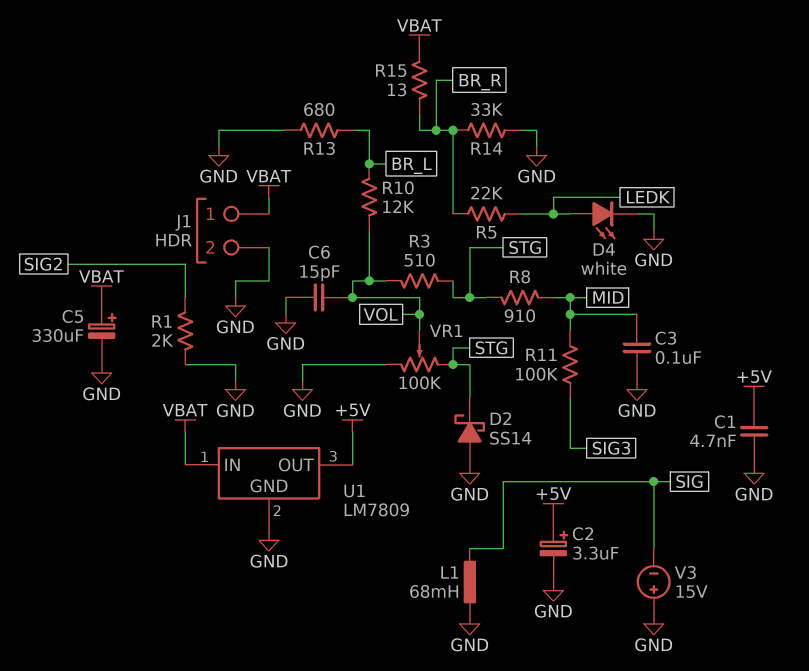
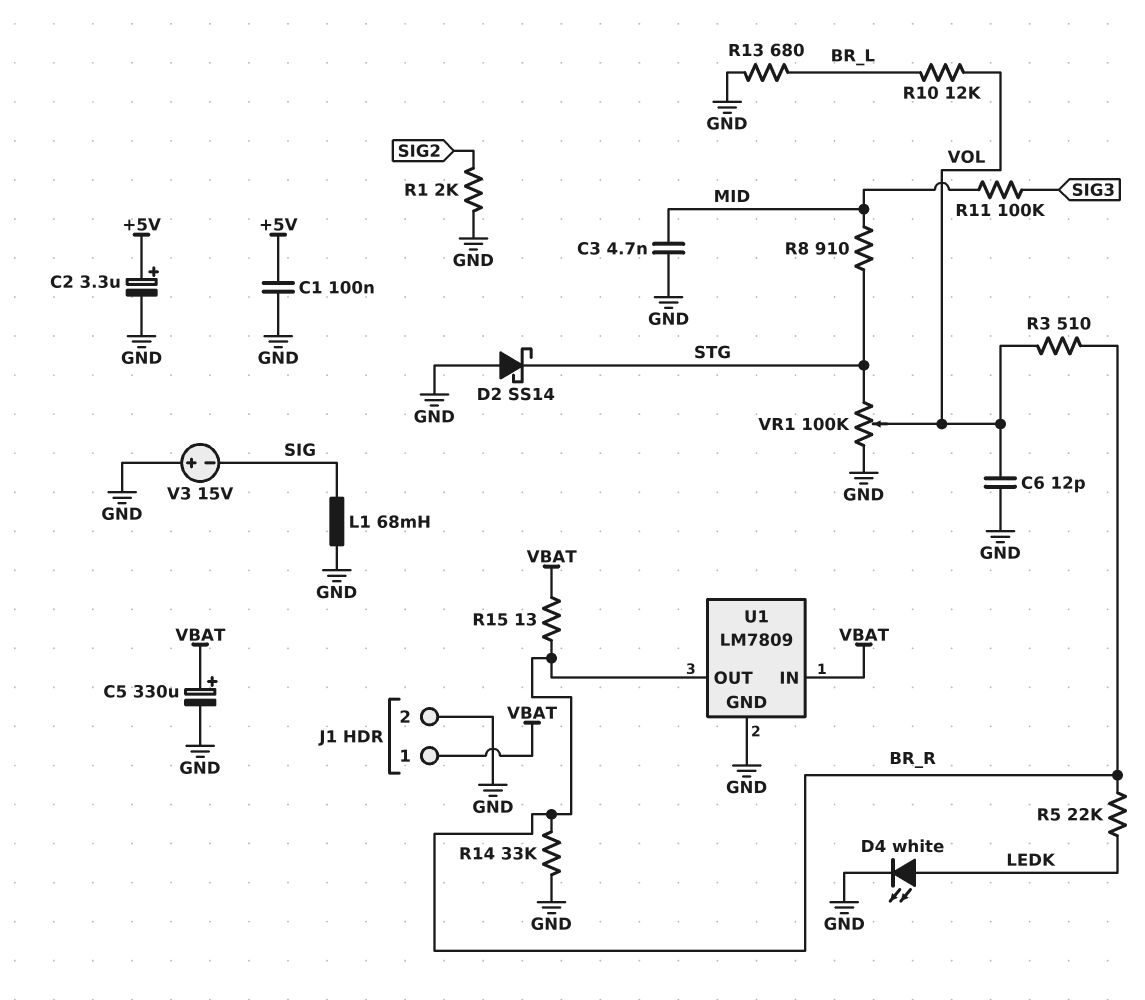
C1: 4.7nF (+5V, GND) -> 100nF (+5V, GND)
C3: 100nF (GND, MID) -> 4.7nF (GND, MID)
C6: 15pF (GND, VOL) -> 12pF (GND, VOL)
R3: 510 (STG, VOL) -> 510 (BR_R, VOL)
U1 pin OUT: +5V -> BR_R

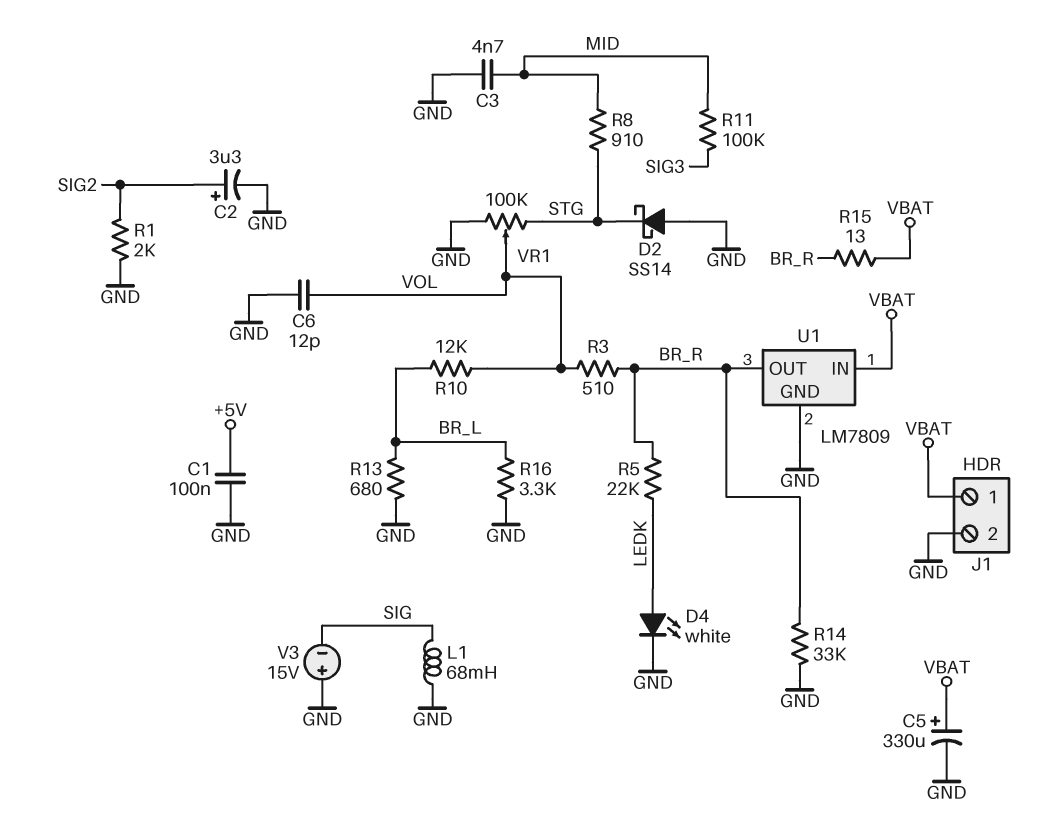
C2: 3.3uF (plus +5V, minus GND) -> 3.3uF (plus SIG2, minus GND)
R16: none -> 3.3k (BR_L, GND)

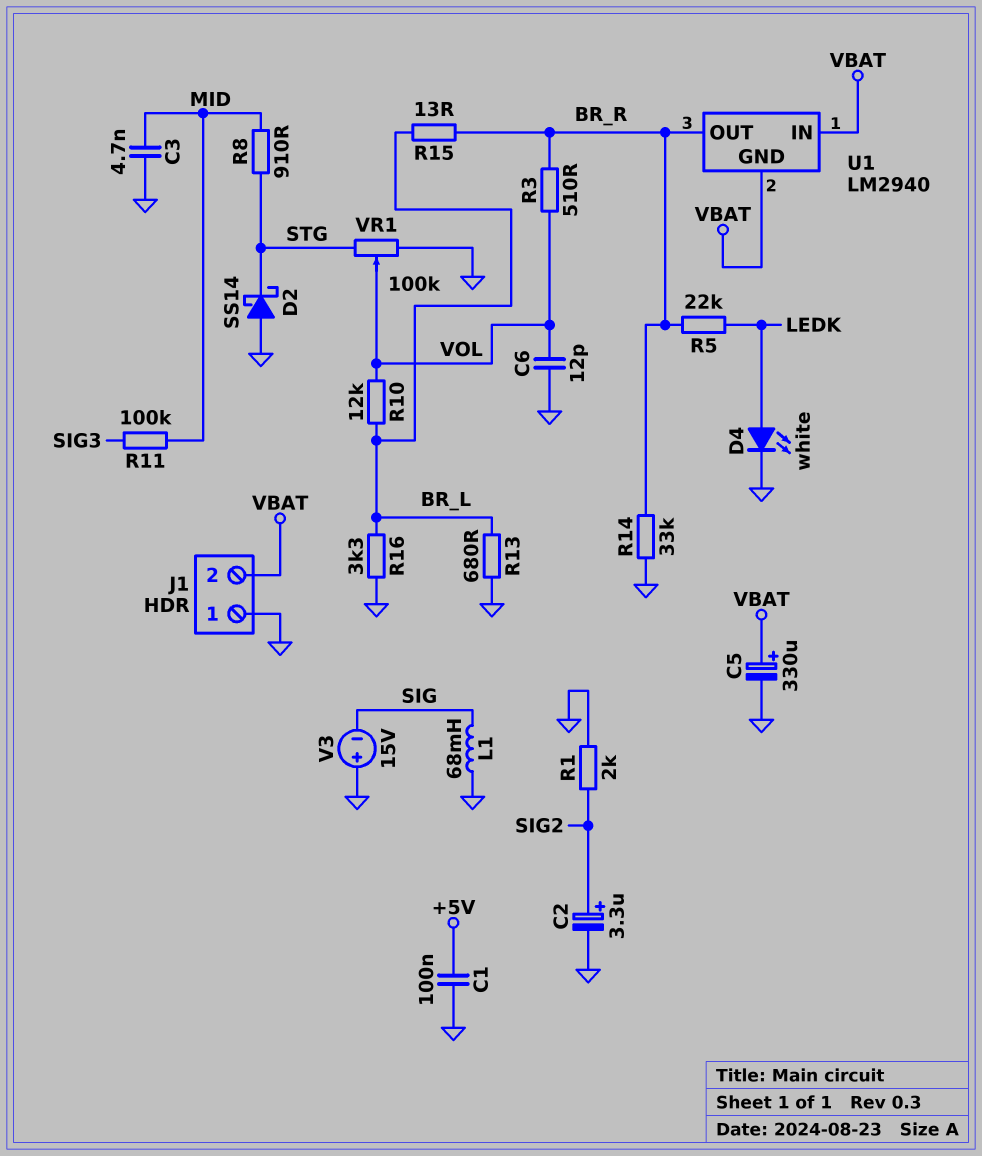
J1 pin 1: VBAT -> GND
J1 pin 2: GND -> VBAT
R15: 13 (BR_R, VBAT) -> 13 (BR_L, BR_R)
U1: LM7809 -> LM2940
U1 pin GND: GND -> VBAT

